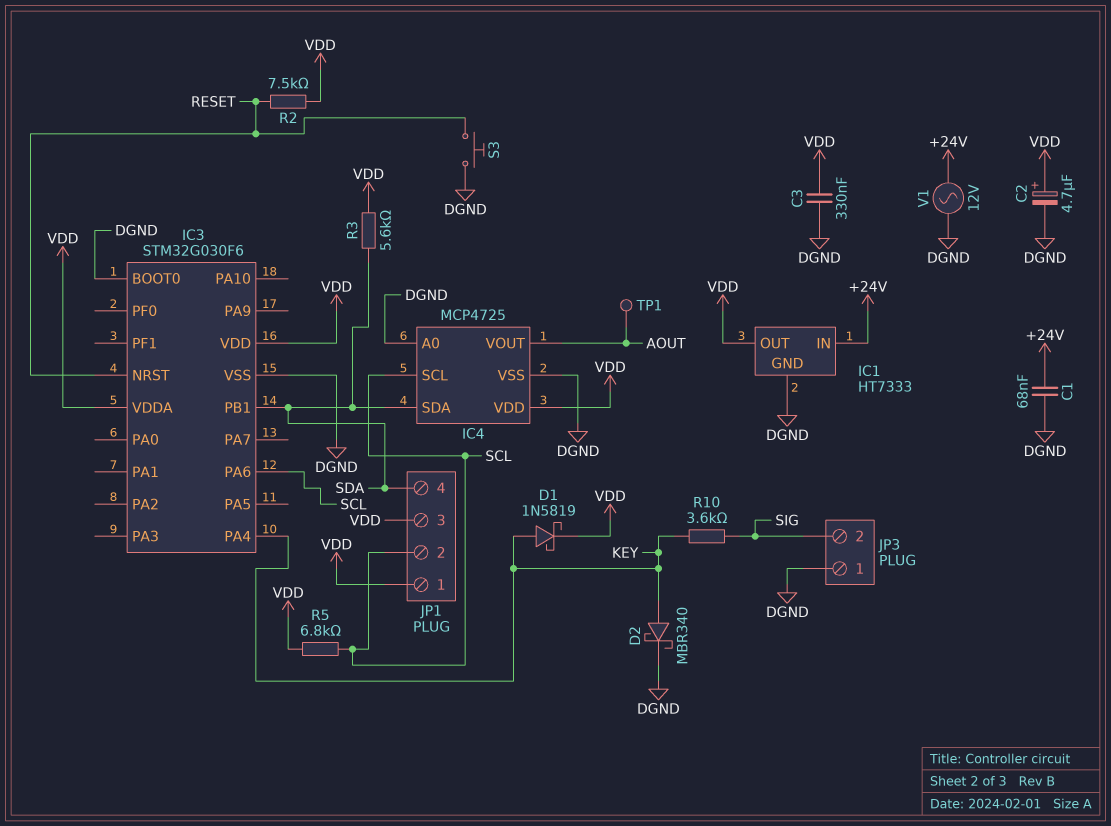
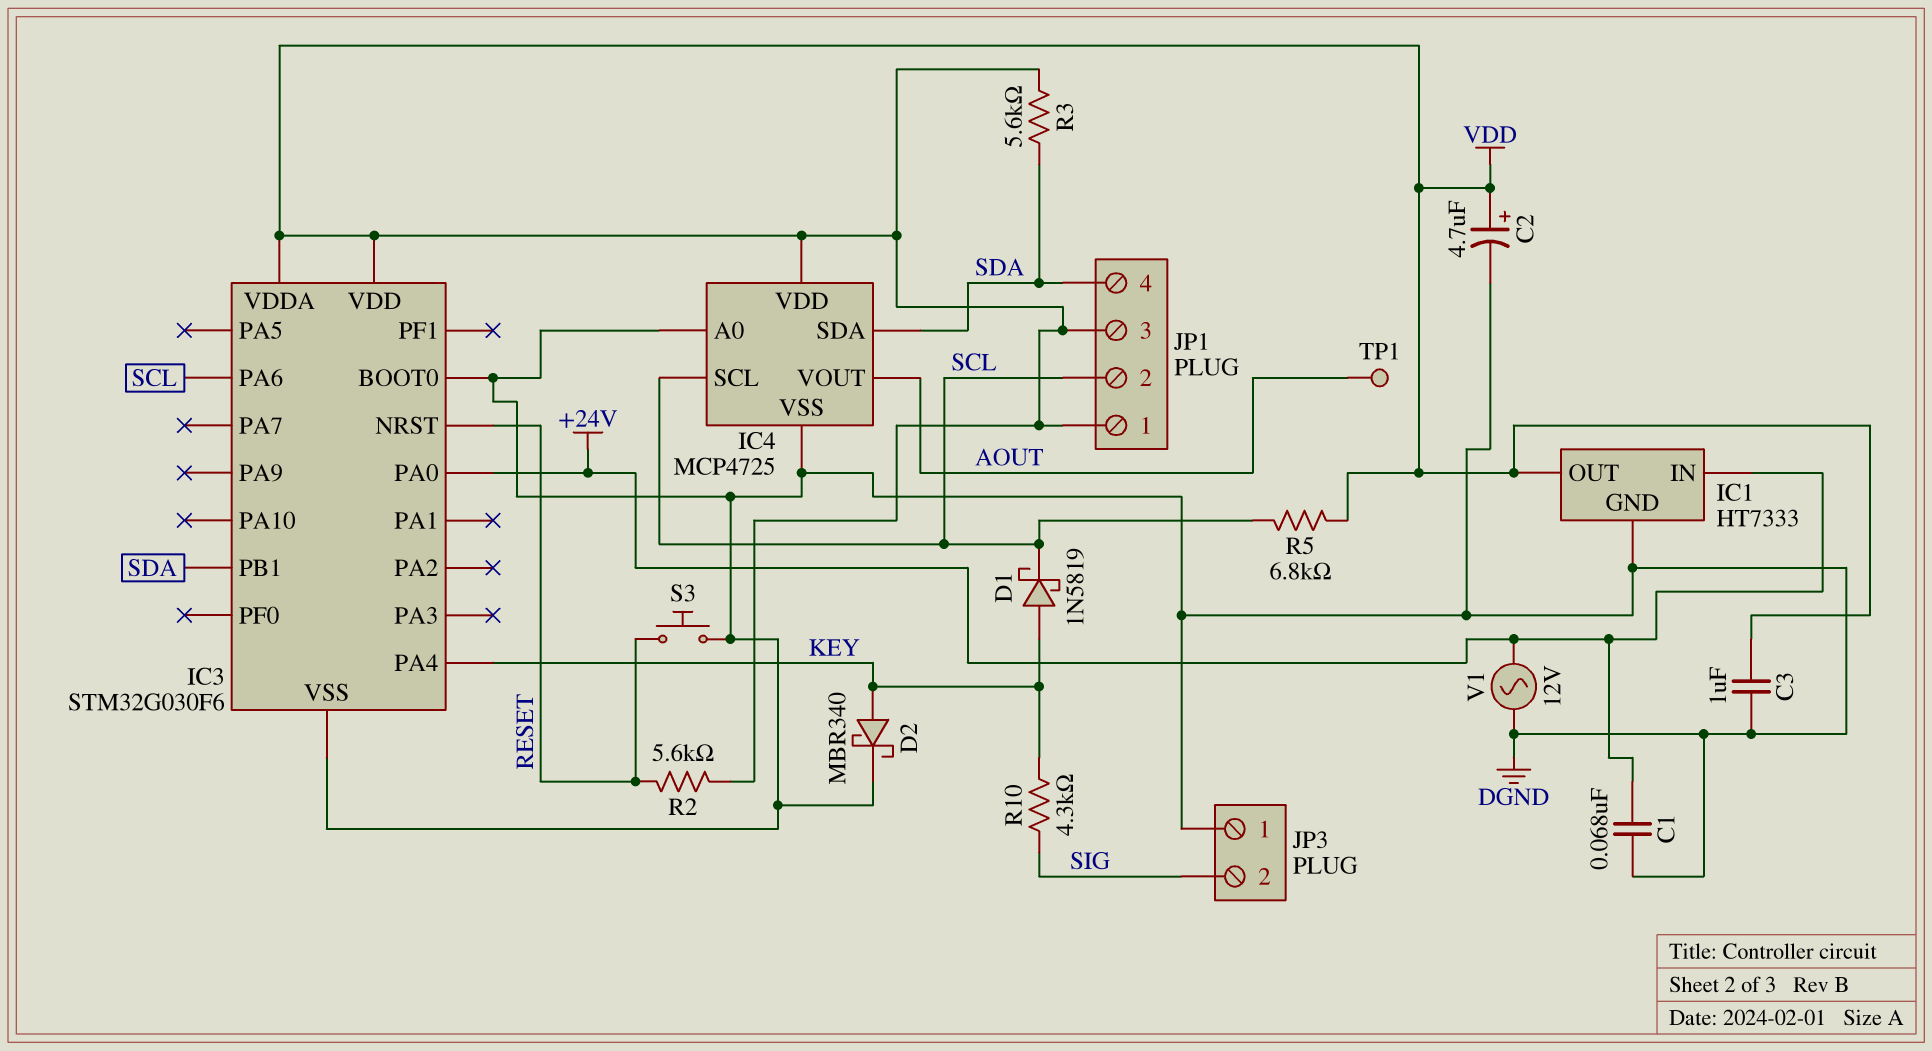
C3: 330nF (DGND, VDD) -> 1uF (DGND, VDD)
D1: schottky 1N5819 (A KEY, K VDD) -> schottky 1N5819 (A KEY, K SCL)
IC3 pin PA0: none -> +24V
R2: 7.5k (RESET, VDD) -> 5.6k (RESET, VDD)
R10: 3.6k (KEY, SIG) -> 4.3k (KEY, SIG)

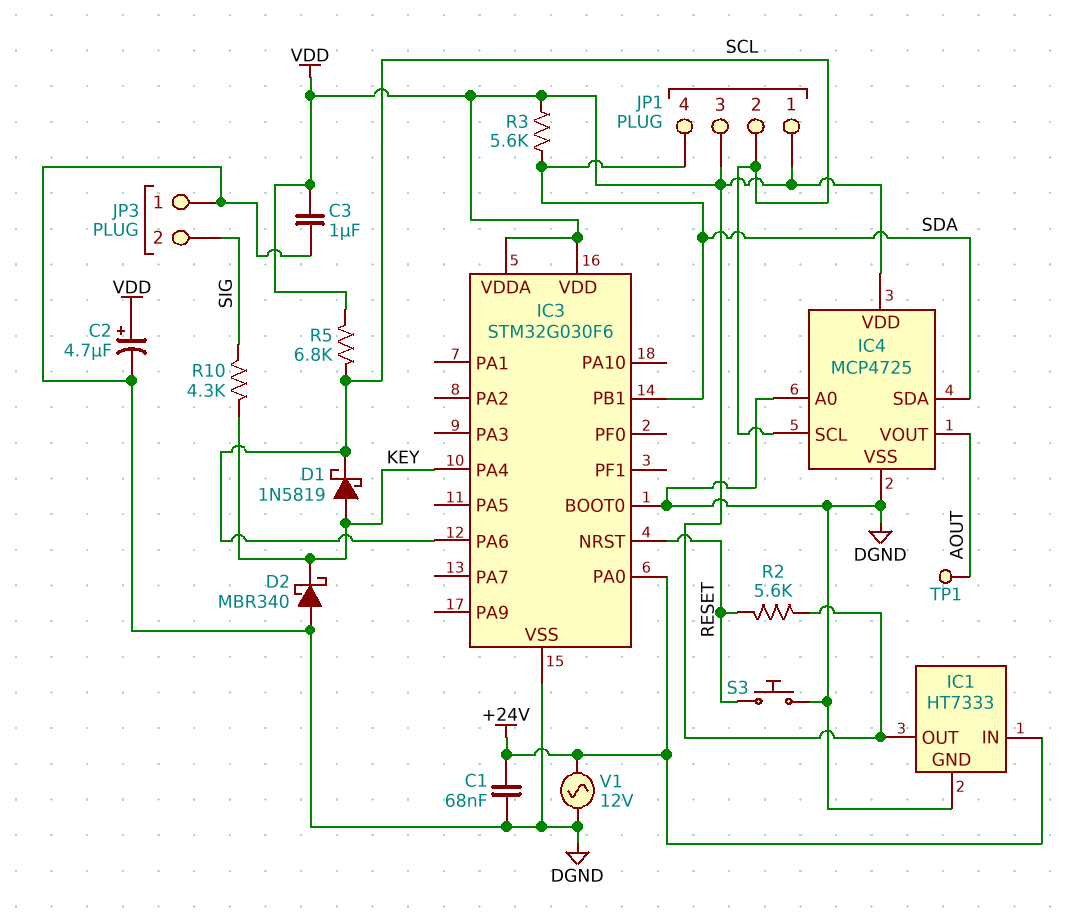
D2: schottky MBR340 (A KEY, K DGND) -> schottky MBR340 (A DGND, K KEY)

